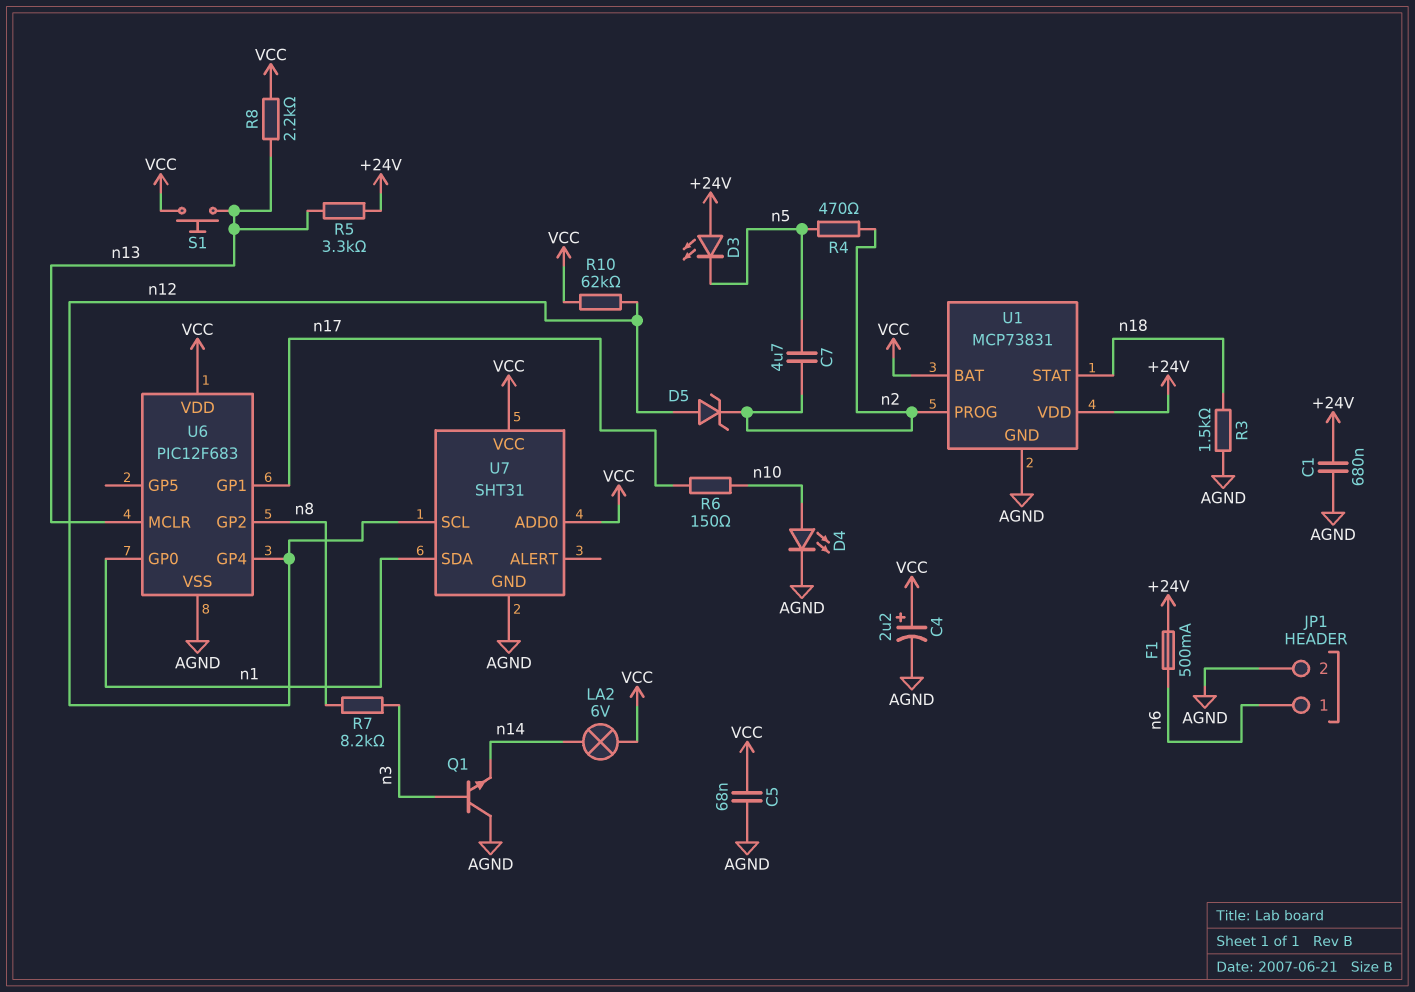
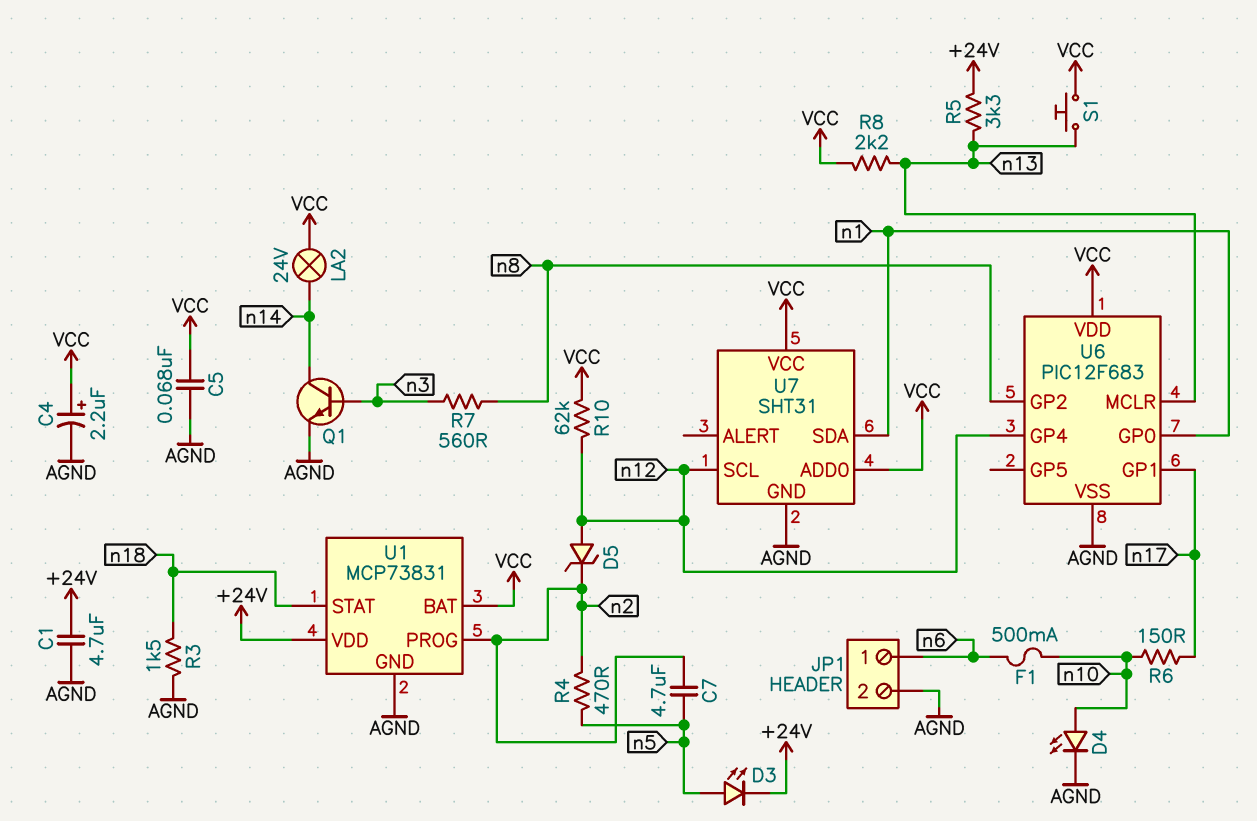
C1: 680nF (+24V, AGND) -> 4.7uF (+24V, AGND)
D3: LED (A +24V, K n5) -> LED (A n5, K +24V)
F1: 500mA (+24V, n6) -> 500mA (n6, n10)
LA2: lamp 6V (VCC, n14) -> lamp 24V (VCC, n14)
Q1: NPN (B n3, C AGND, E n14) -> NPN (B n3, C n14, E AGND)
R7: 8.2k (n3, n8) -> 560 (n3, n8)

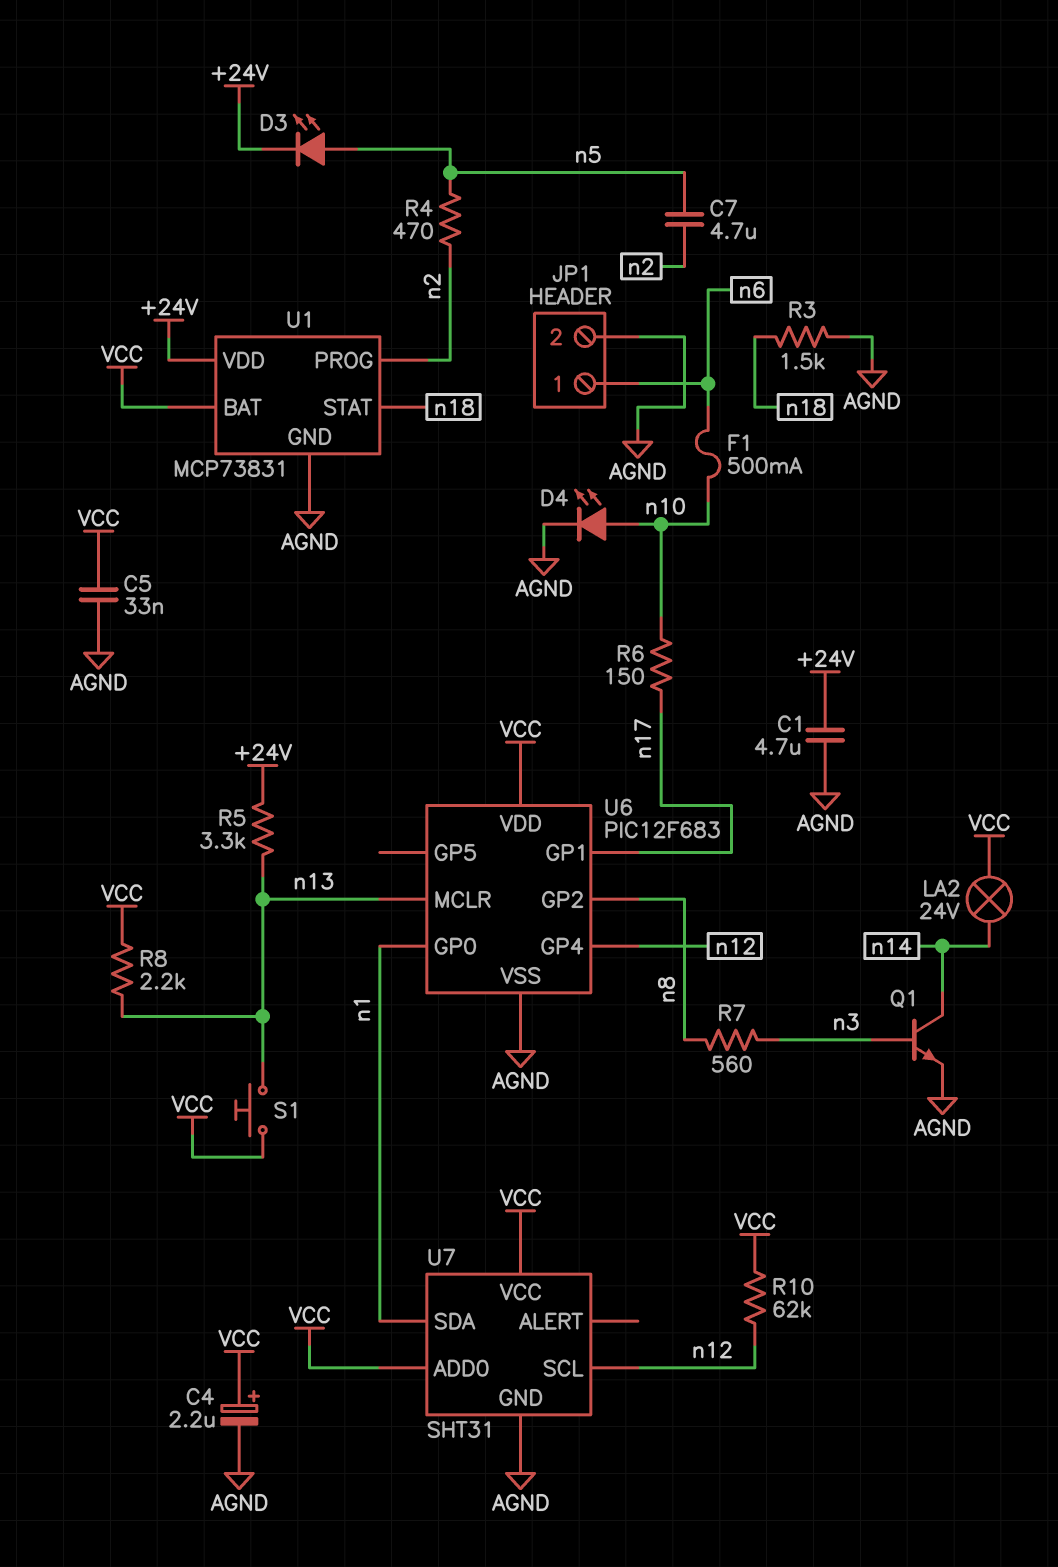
C5: 68nF (AGND, VCC) -> 33nF (AGND, VCC)
D5: zener (A n12, K n2) -> none

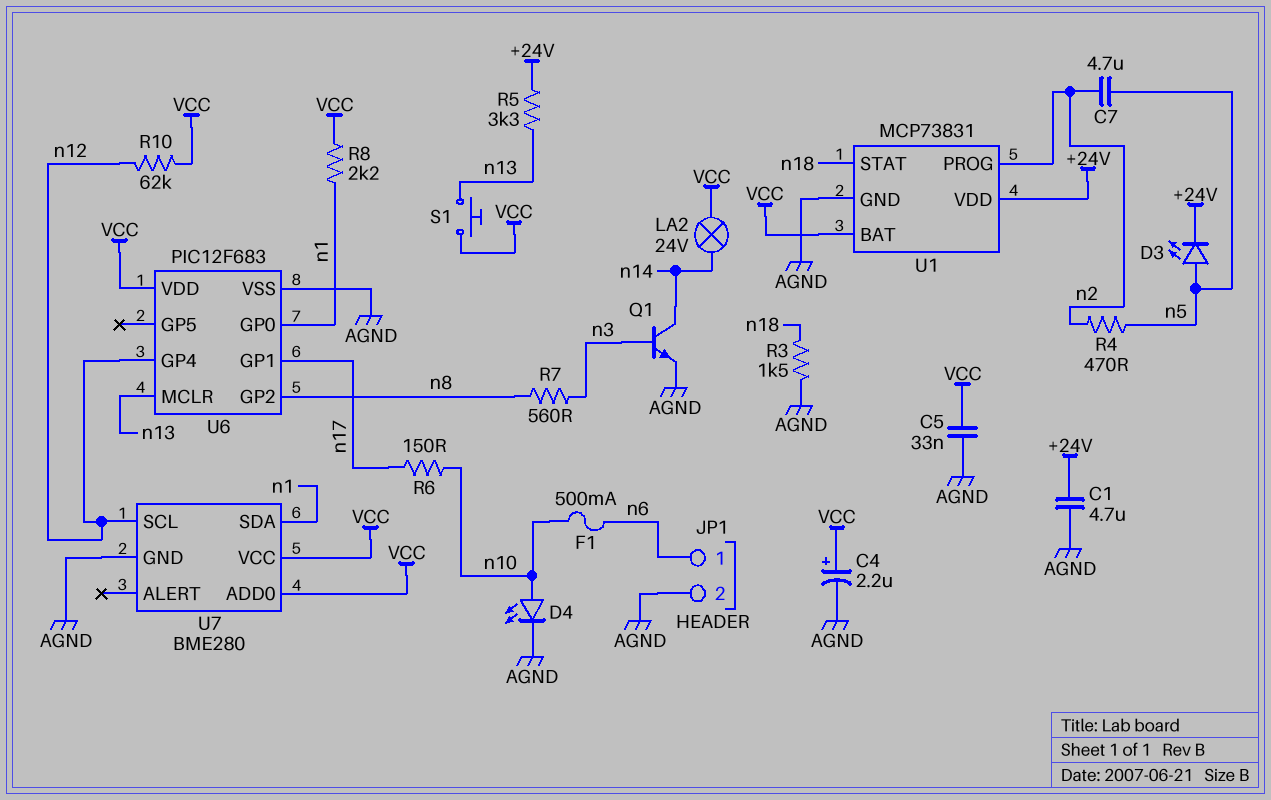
R8: 2.2k (VCC, n13) -> 2.2k (VCC, n1)
U7: SHT31 -> BME280

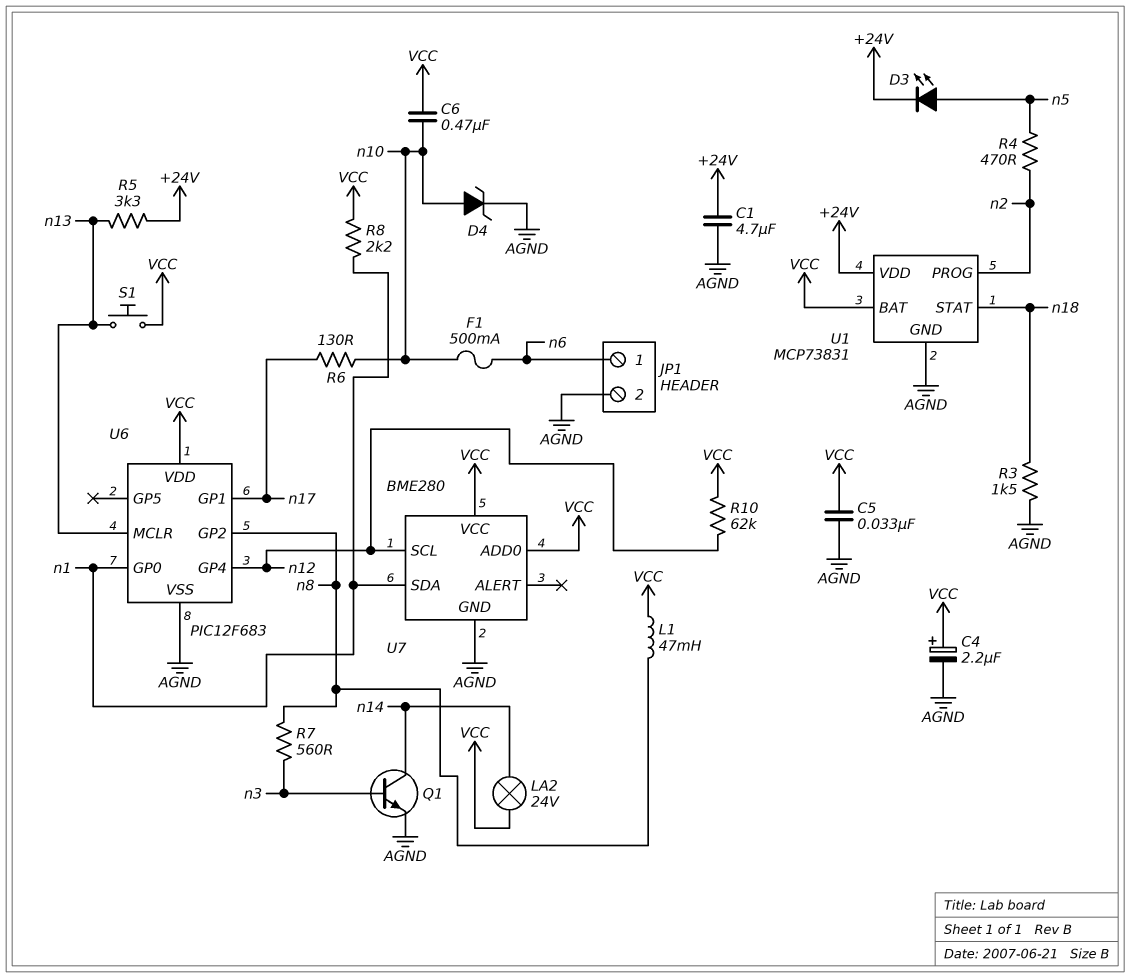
C6: none -> 470nF (VCC, n10)
C7: 4.7uF (n2, n5) -> none
D4: LED (A n10, K AGND) -> zener (A n10, K AGND)
L1: none -> 47mH (VCC, n8)
R6: 150 (n10, n17) -> 130 (n10, n17)

